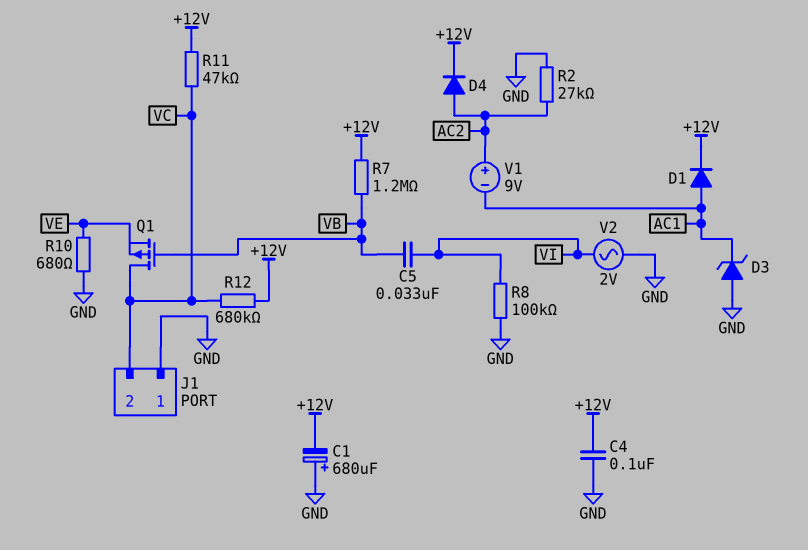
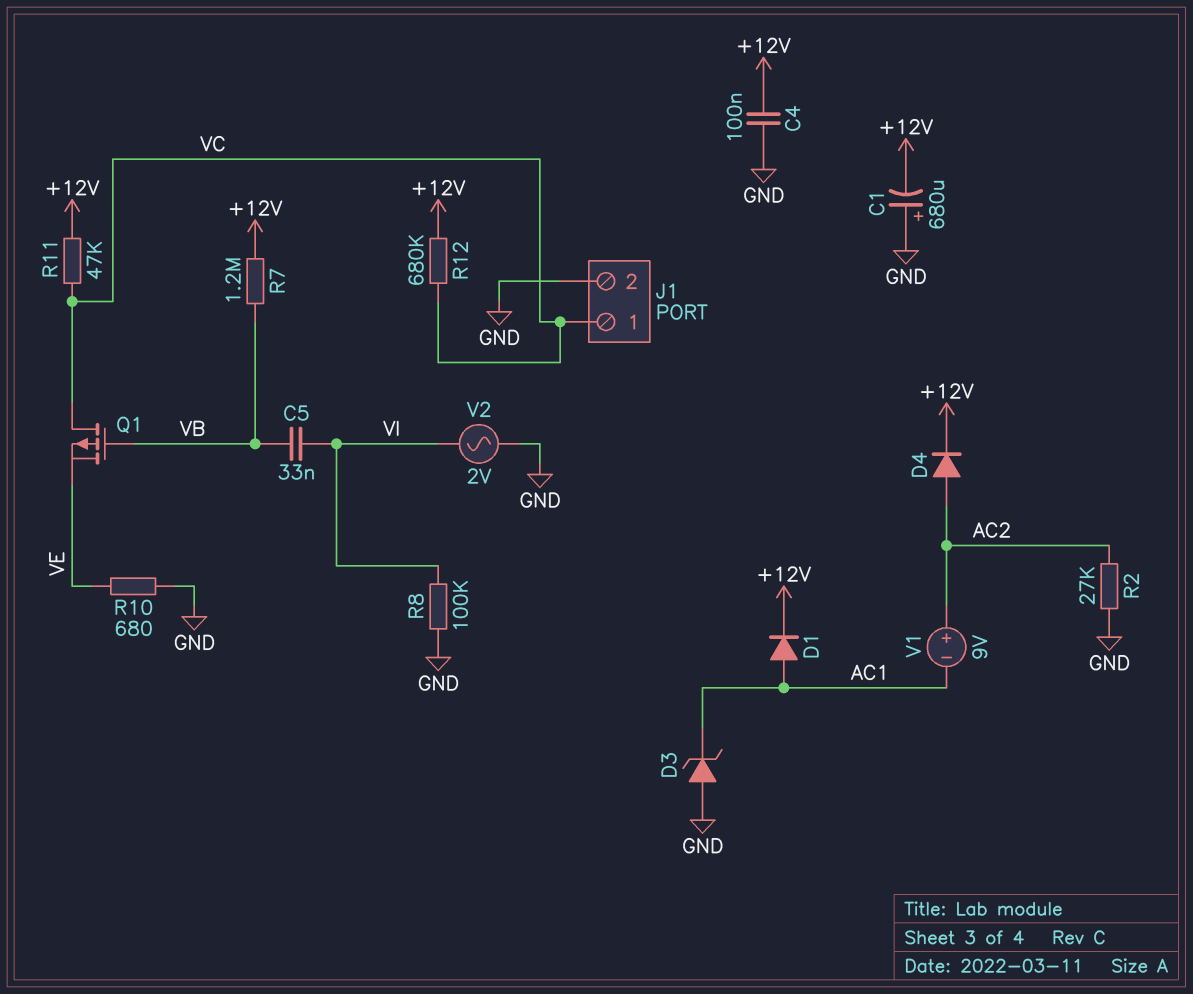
J1 pin 1: GND -> VC
J1 pin 2: VC -> GND

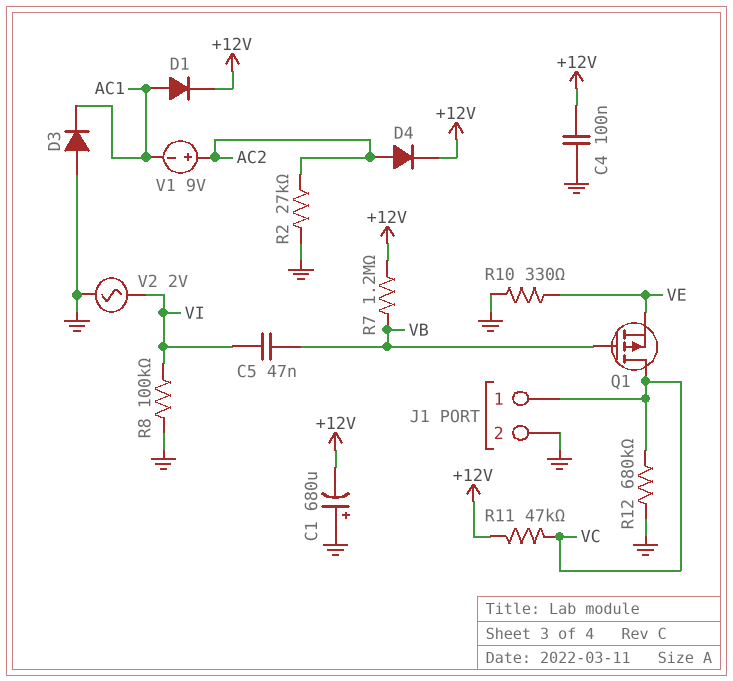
C5: 33nF (VB, VI) -> 47nF (VB, VI)
D3: zener (A GND, K AC1) -> diode (A GND, K AC1)
R10: 680 (GND, VE) -> 330 (GND, VE)
R12: 680k (+12V, VC) -> 680k (GND, VC)

